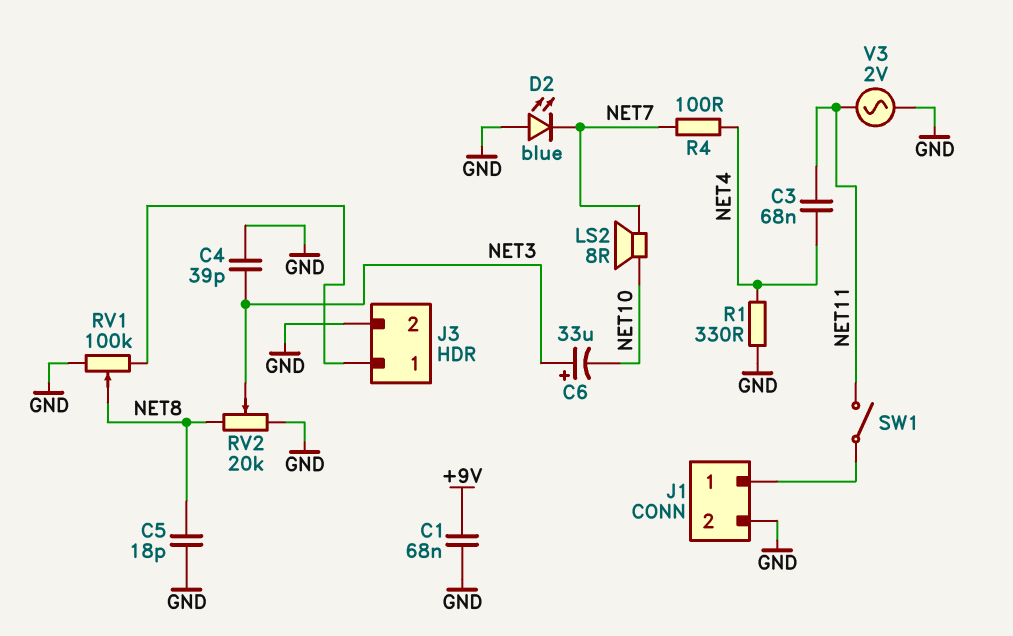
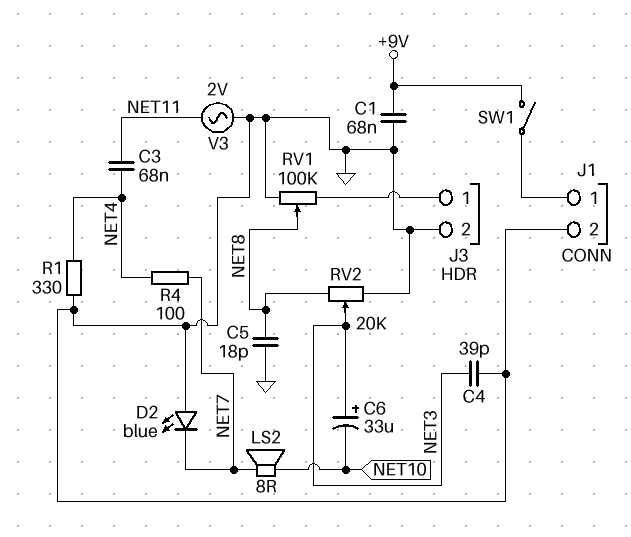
SW1: switch (J1/1, NET11) -> switch (+9V, J1/1)

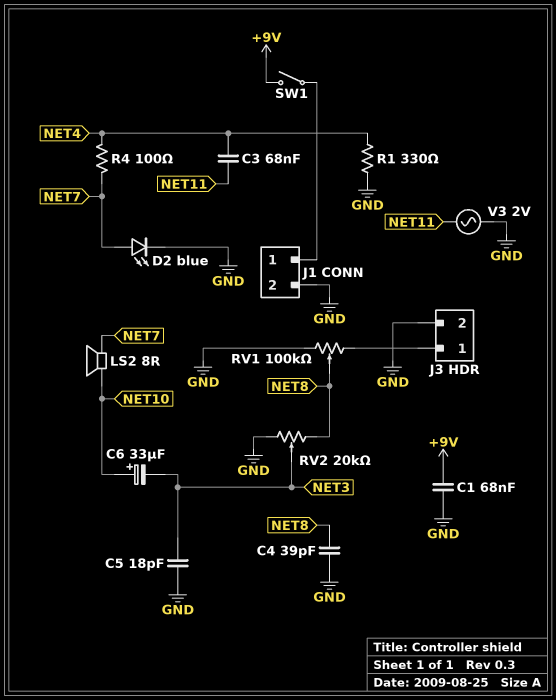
C4: 39pF (GND, NET3) -> 39pF (GND, NET8)
C5: 18pF (GND, NET8) -> 18pF (GND, NET3)
C6: 33uF (plus NET3, minus NET10) -> 33uF (plus NET10, minus NET3)
D2: LED blue (A GND, K NET7) -> LED blue (A NET7, K GND)

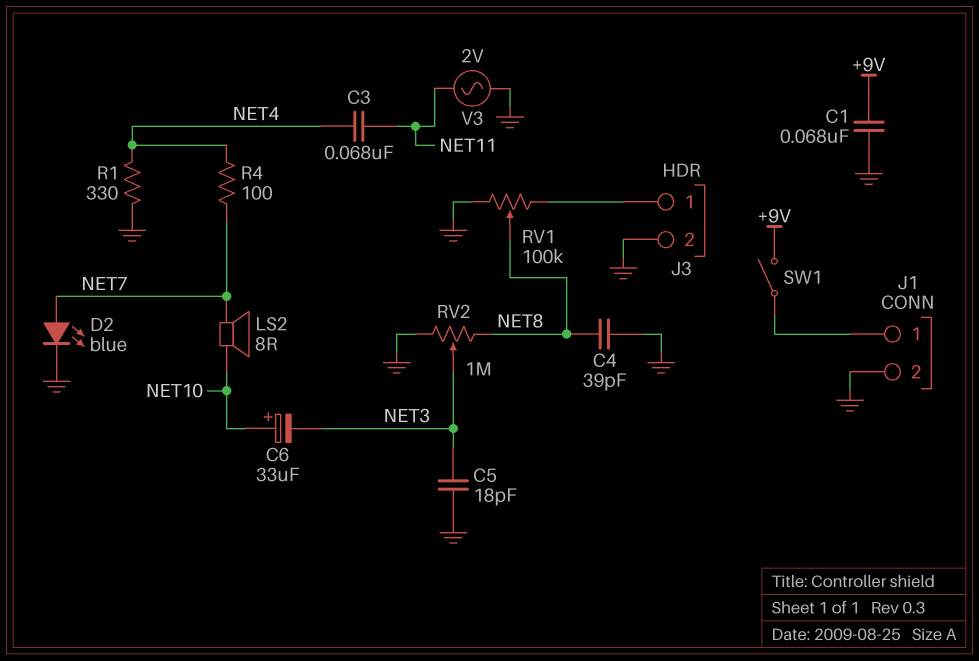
RV2: 20k (GND, NET8, wiper NET3) -> 1M (GND, NET8, wiper NET3)

